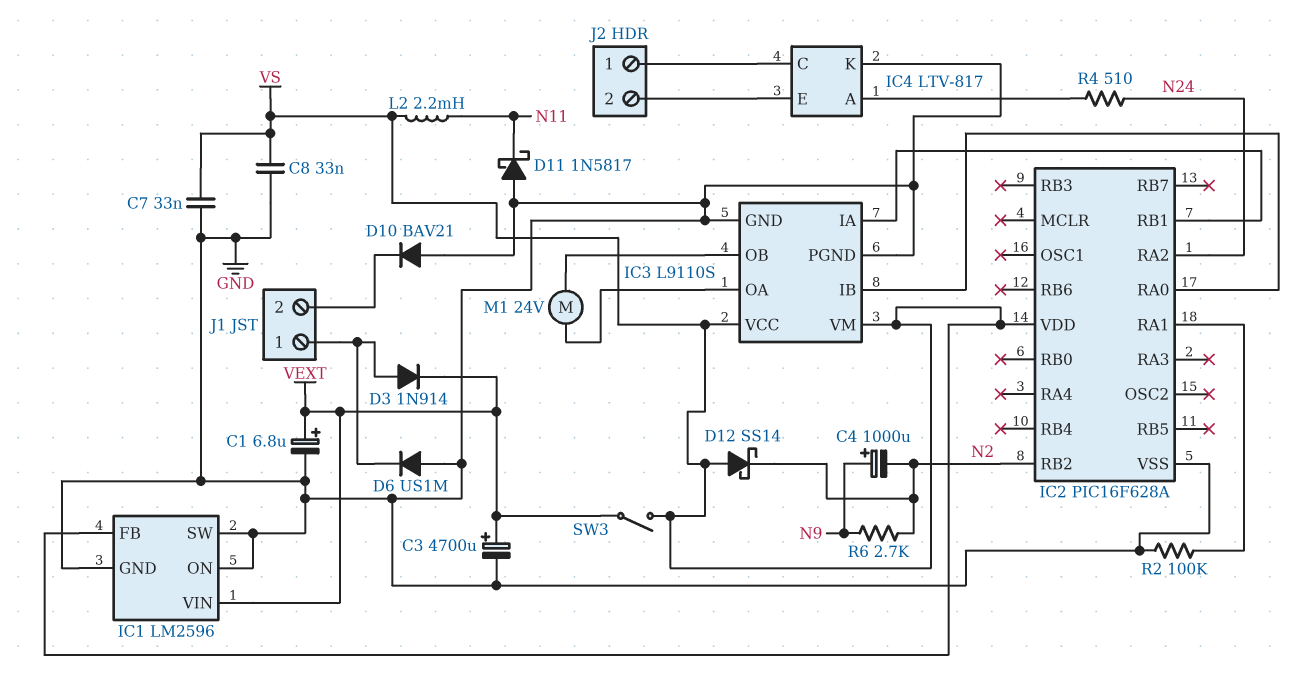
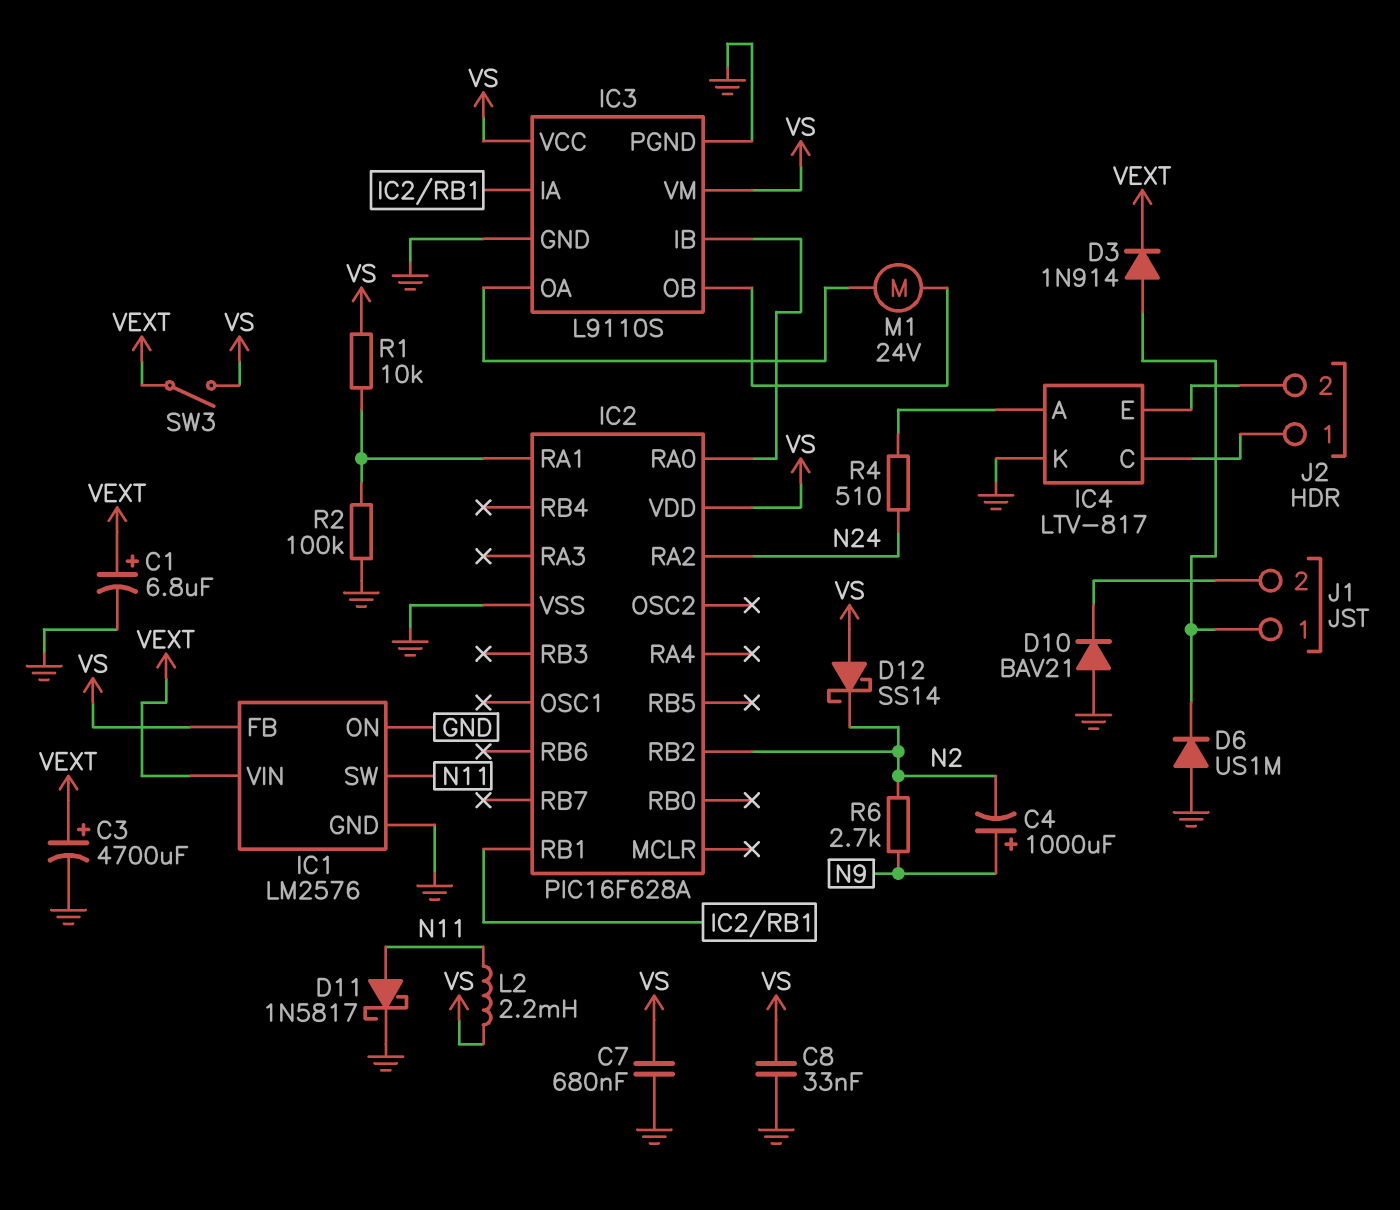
C7: 33nF (GND, VS) -> 680nF (GND, VS)
D11: schottky 1N5817 (A GND, K N11) -> schottky 1N5817 (A N11, K GND)
IC1: LM2596 -> LM2576
IC1 pin SW: GND -> N11
R1: none -> 10k (IC2/RA1, VS)

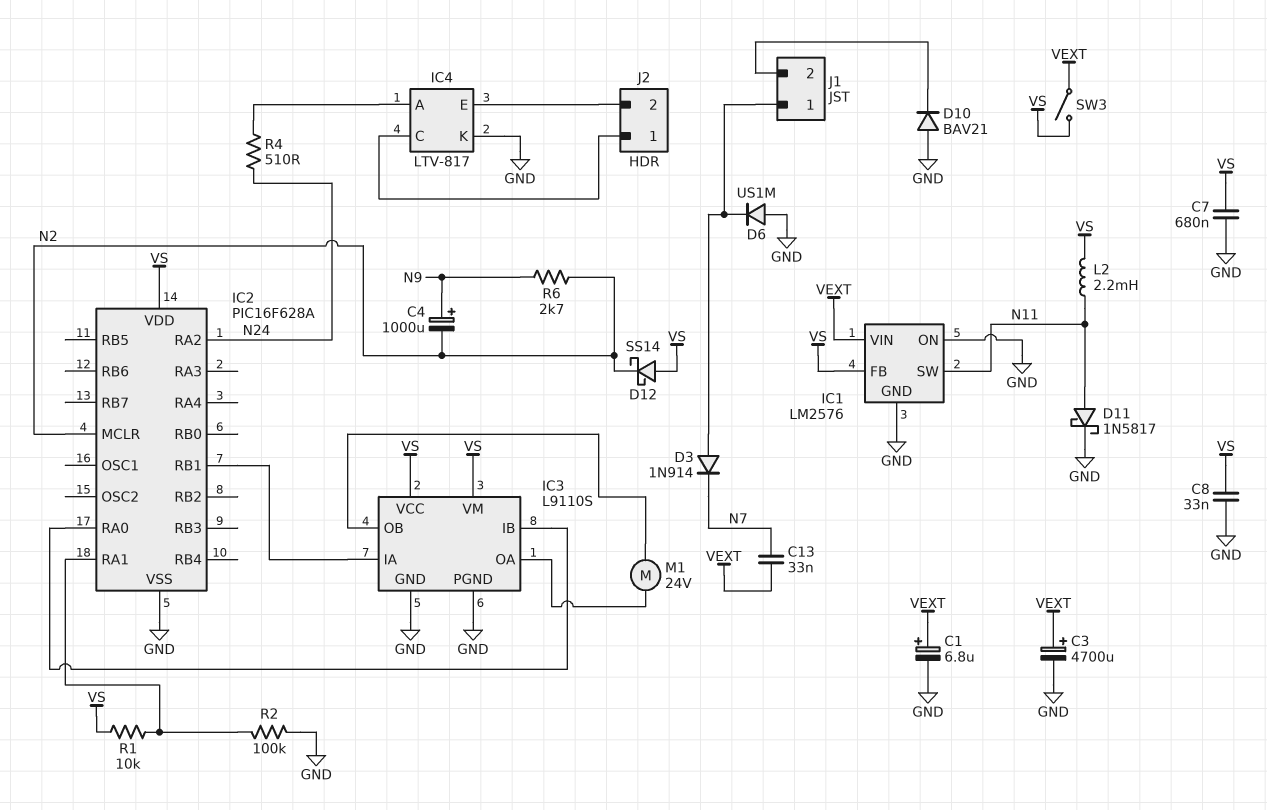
C13: none -> 33nF (N7, VEXT)
D3: diode 1N914 (A J1/1, K VEXT) -> diode 1N914 (A J1/1, K N7)
IC2 pin MCLR: none -> N2
IC2 pin RB2: N2 -> none

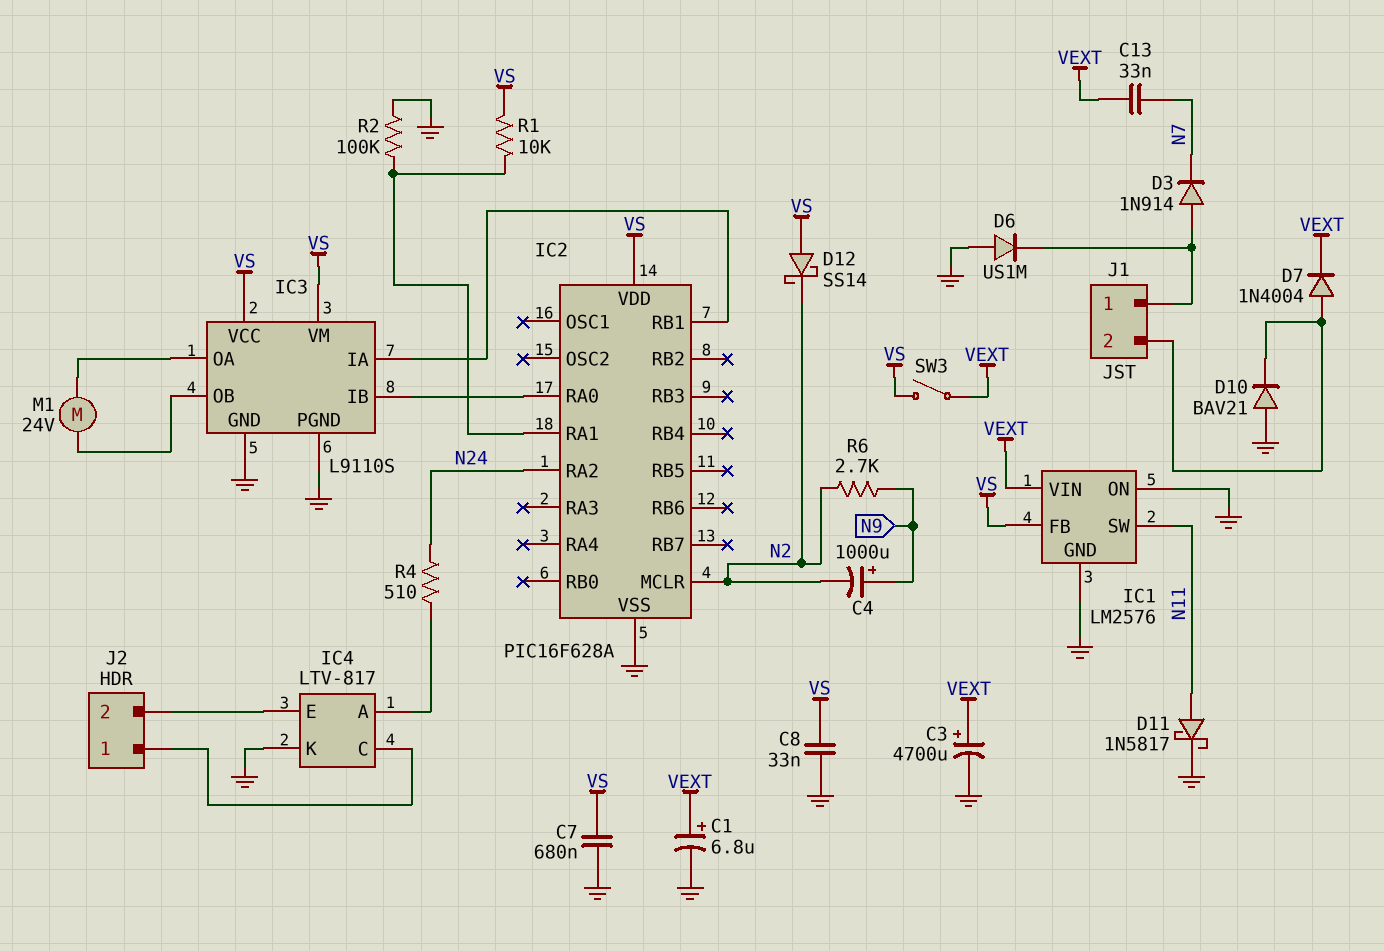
D7: none -> diode 1N4004 (A J1/2, K VEXT)
L2: 2.2mH (N11, VS) -> none

